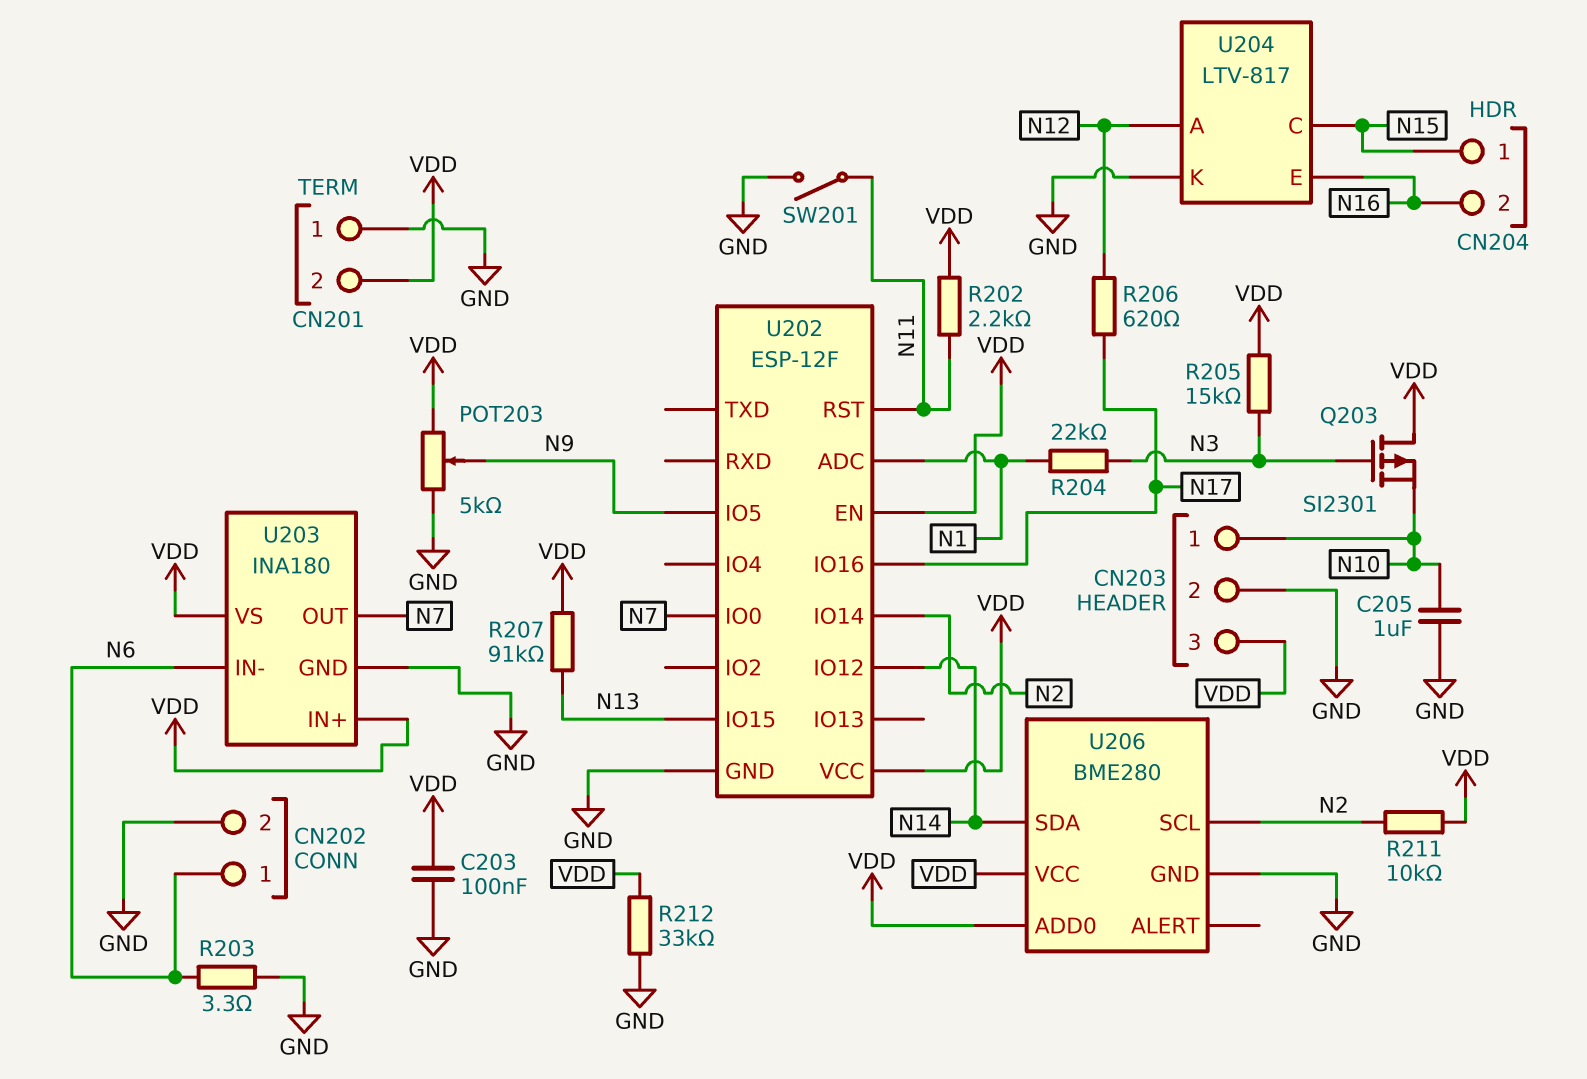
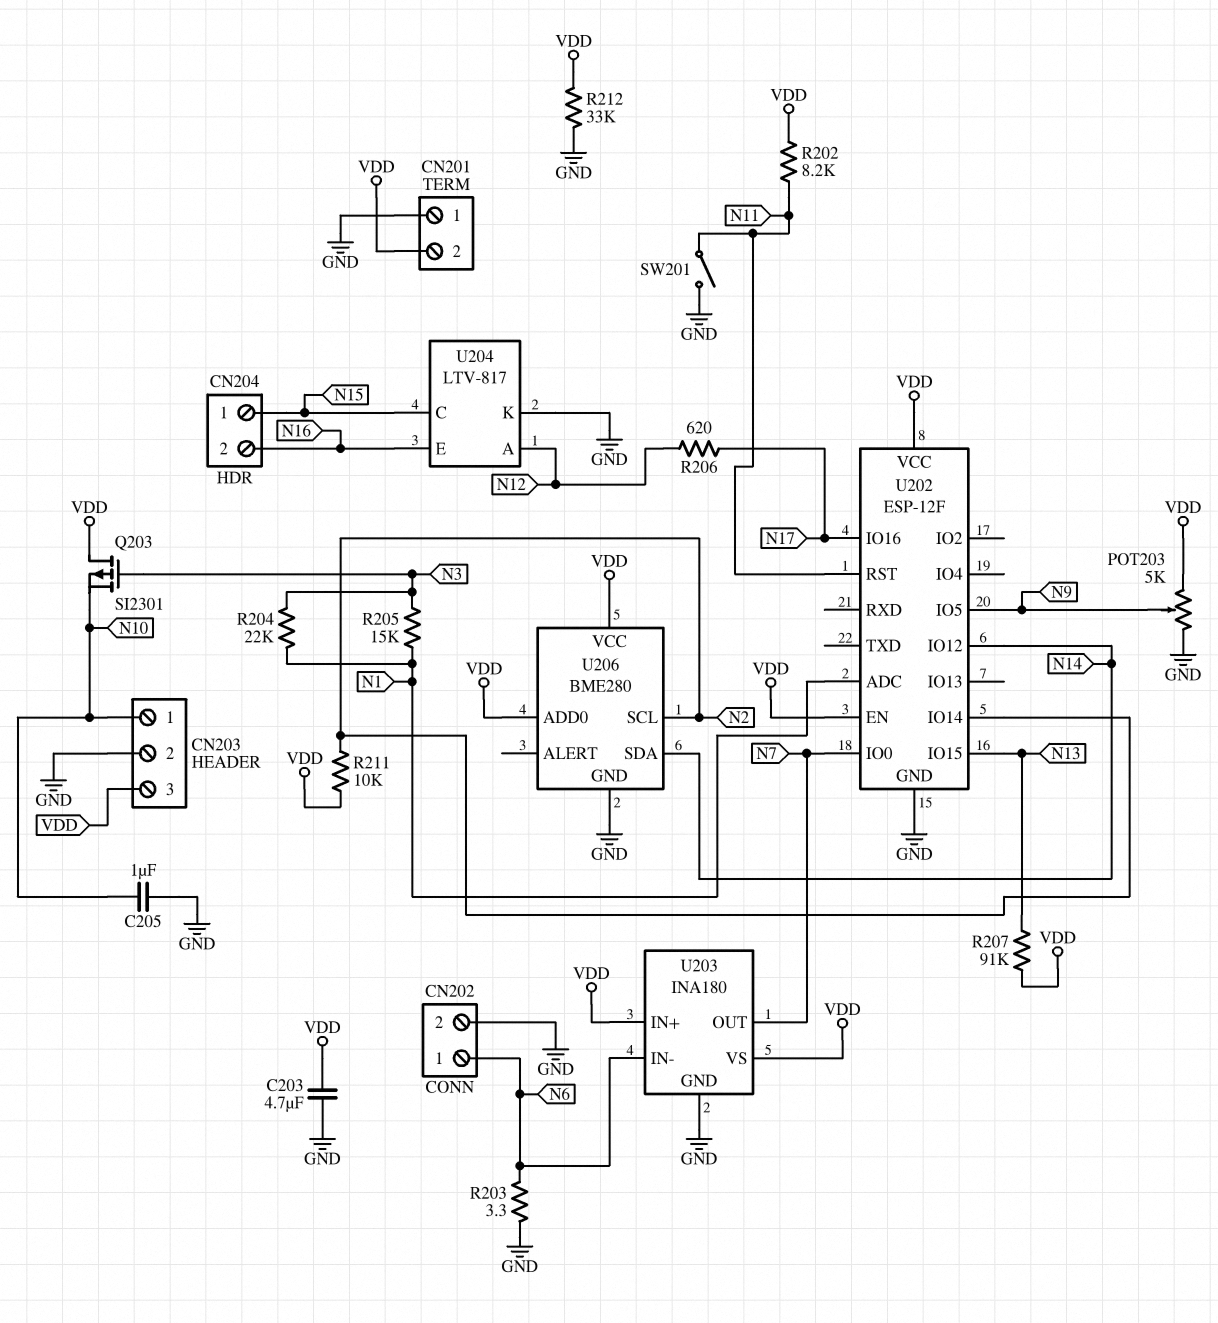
C203: 100nF (GND, VDD) -> 4.7uF (GND, VDD)
R202: 2.2k (N11, VDD) -> 8.2k (N11, VDD)
R205: 15k (N3, VDD) -> 15k (N1, N3)

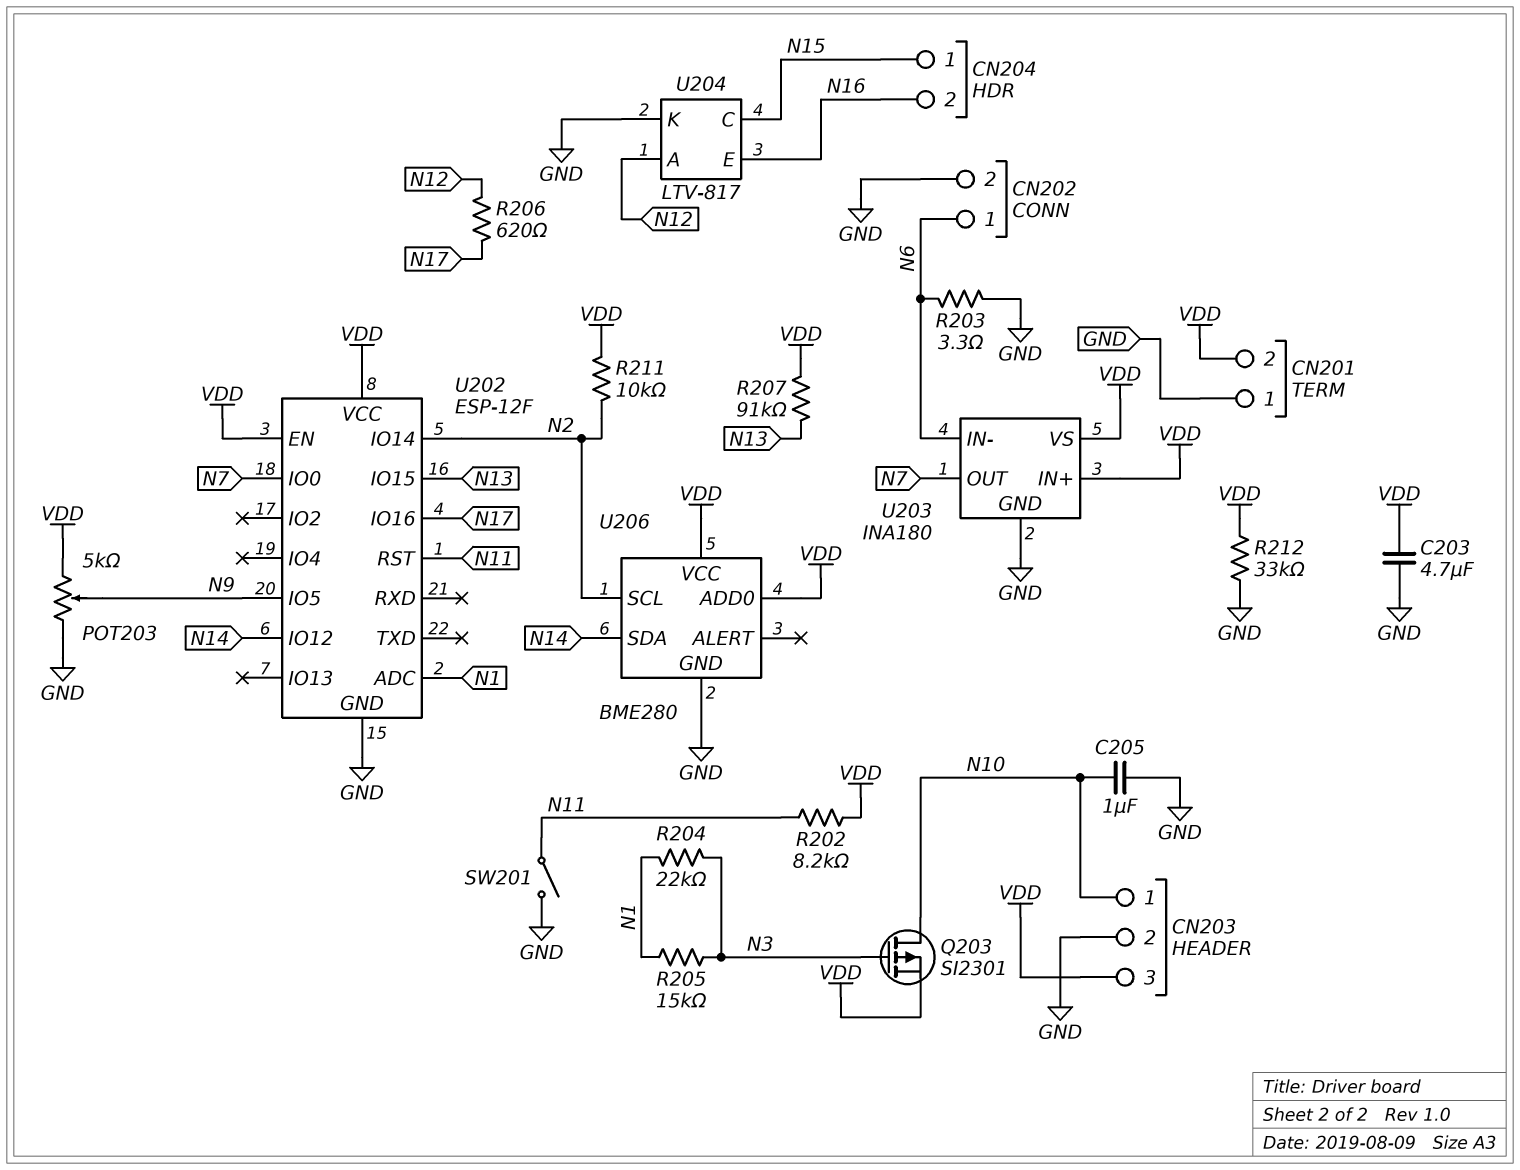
Q203: PMOS SI2301 (G N3, D VDD, S N10) -> PMOS SI2301 (G N3, D N10, S VDD)

